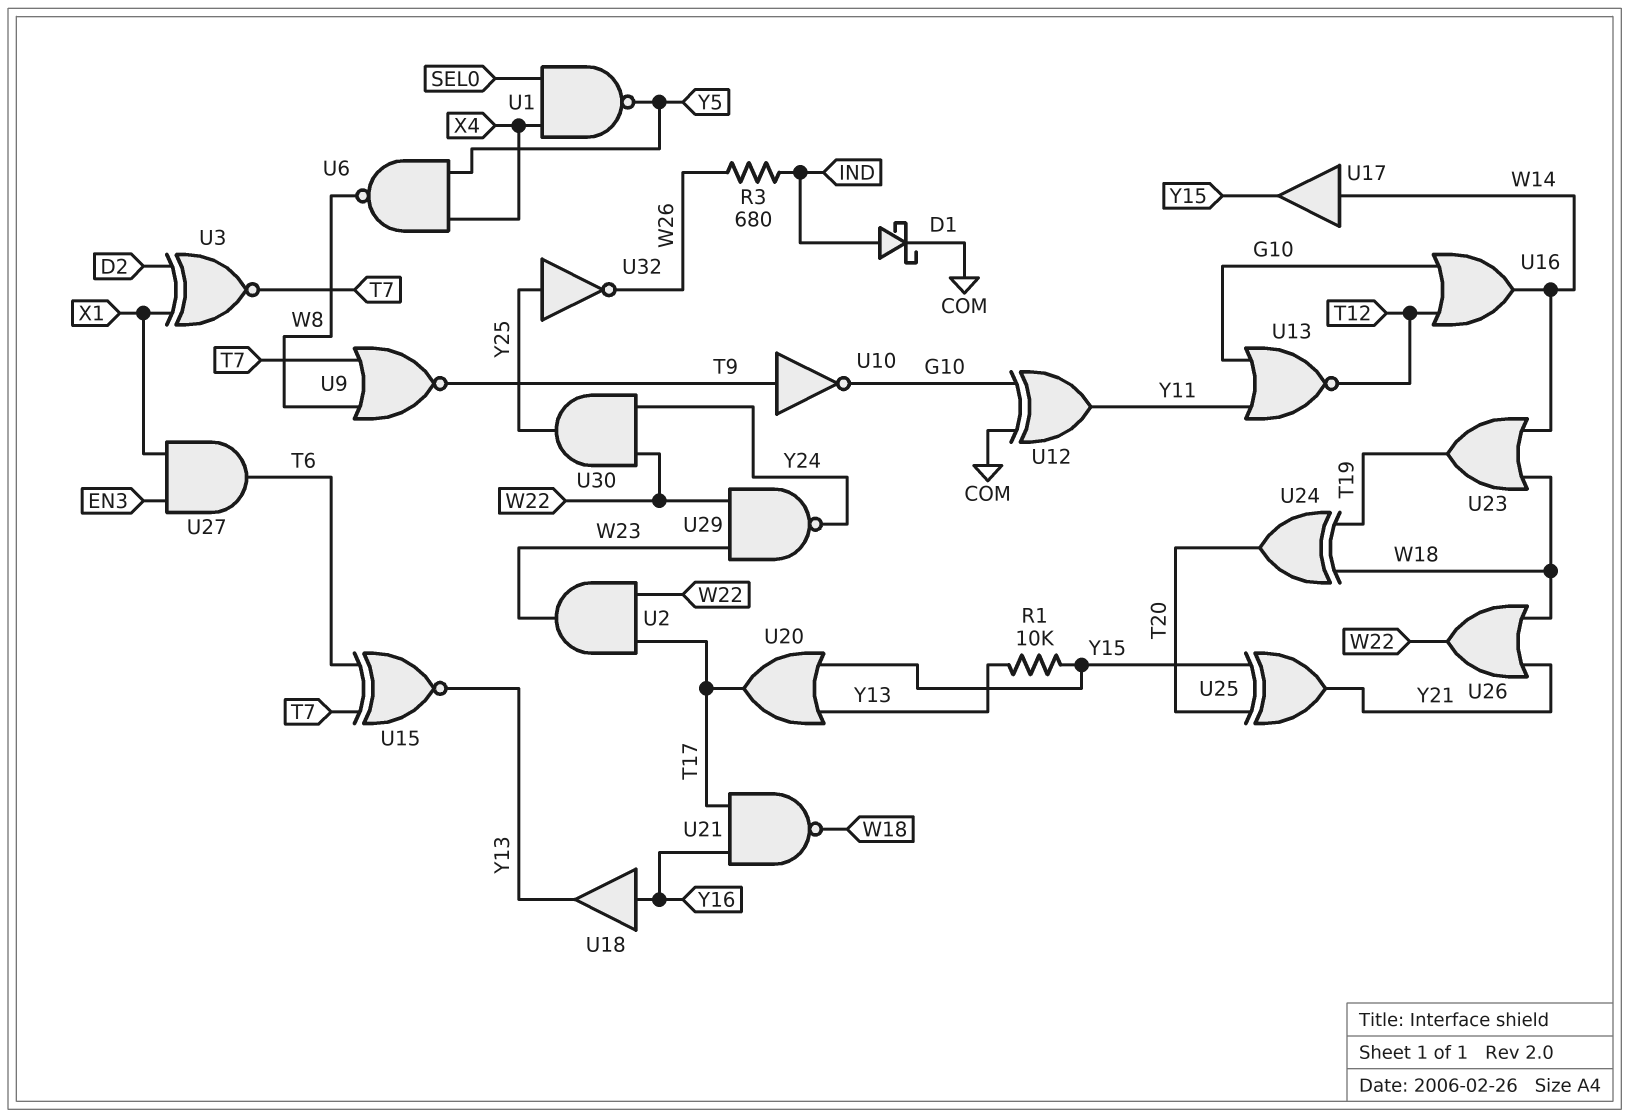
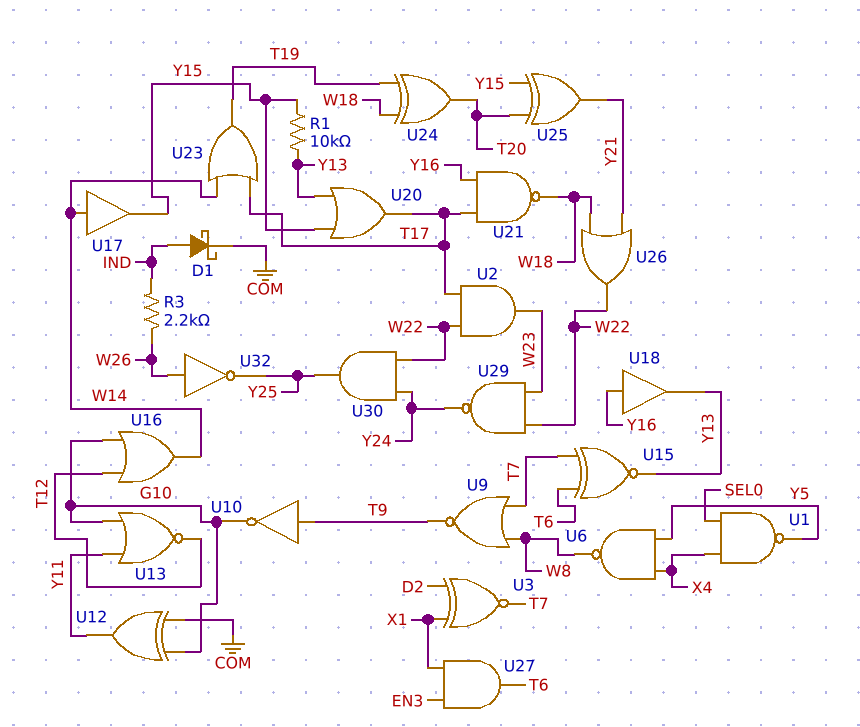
R3: 680 (IND, W26) -> 2.2k (IND, W26)
U23: OR (in W14, in W18, out T19) -> OR (in T17, in W14, out T19)
U32: NOT (in Y25, out W26) -> NOT (in W26, out Y25)

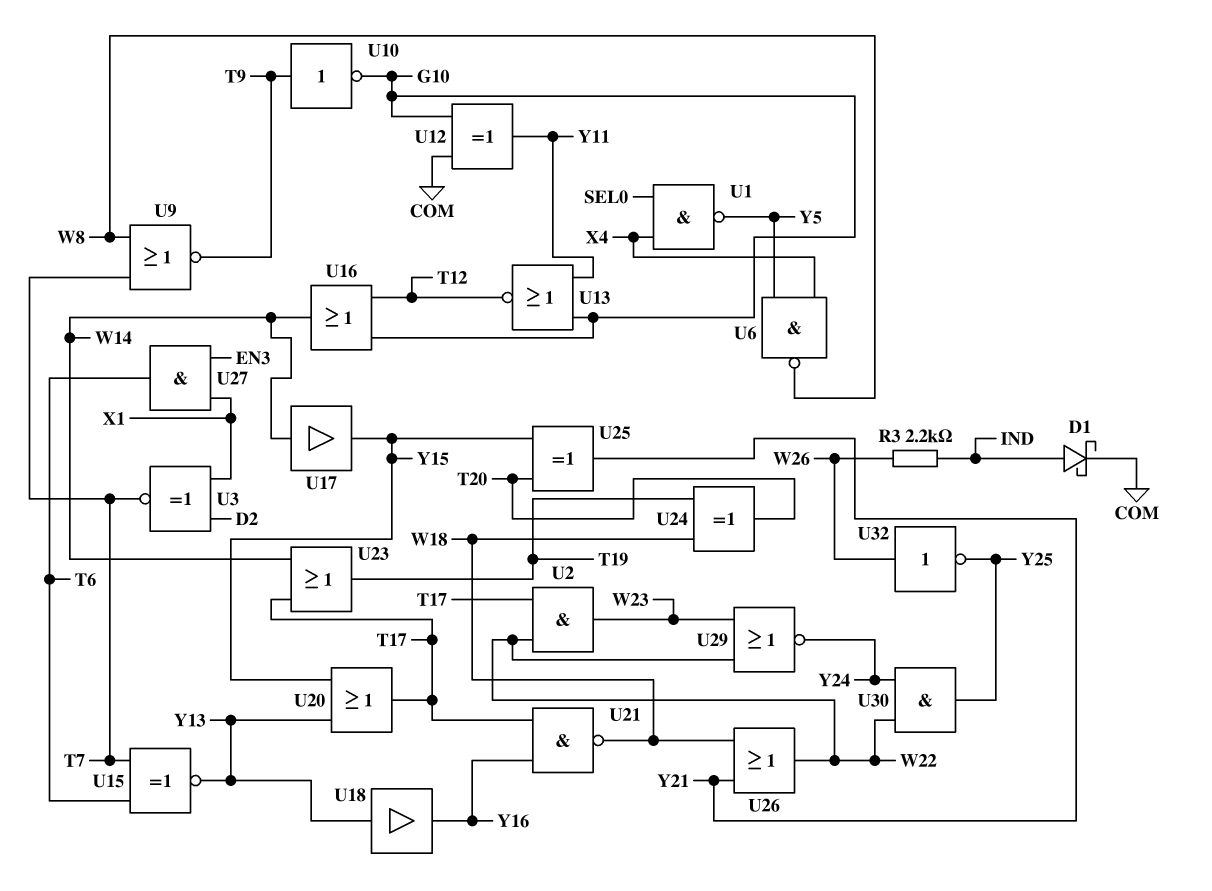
R1: 10k (Y13, Y15) -> none
U18: buffer (in Y16, out Y13) -> buffer (in Y13, out Y16)
U29: NAND (in W22, in W23, out Y24) -> NOR (in W22, in W23, out Y24)

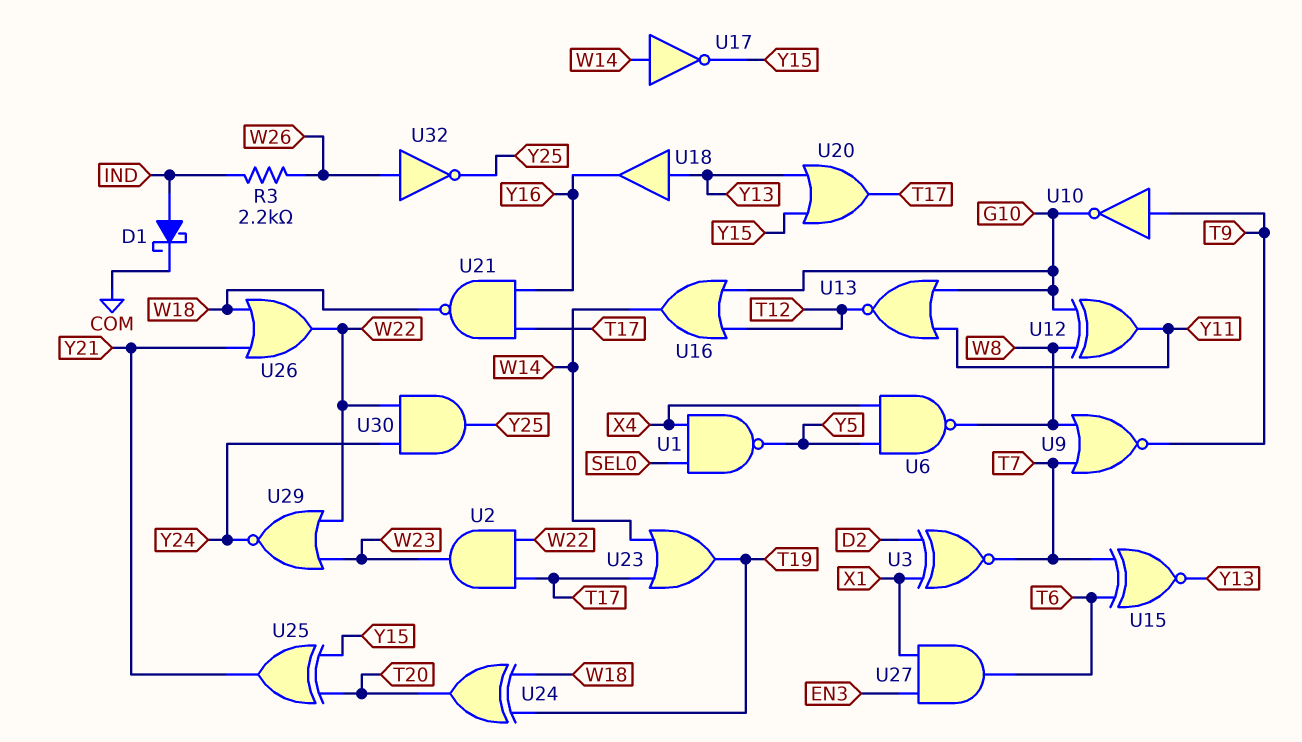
U12: XOR (in COM, in G10, out Y11) -> XOR (in G10, in W8, out Y11)
U17: buffer (in W14, out Y15) -> NOT (in W14, out Y15)

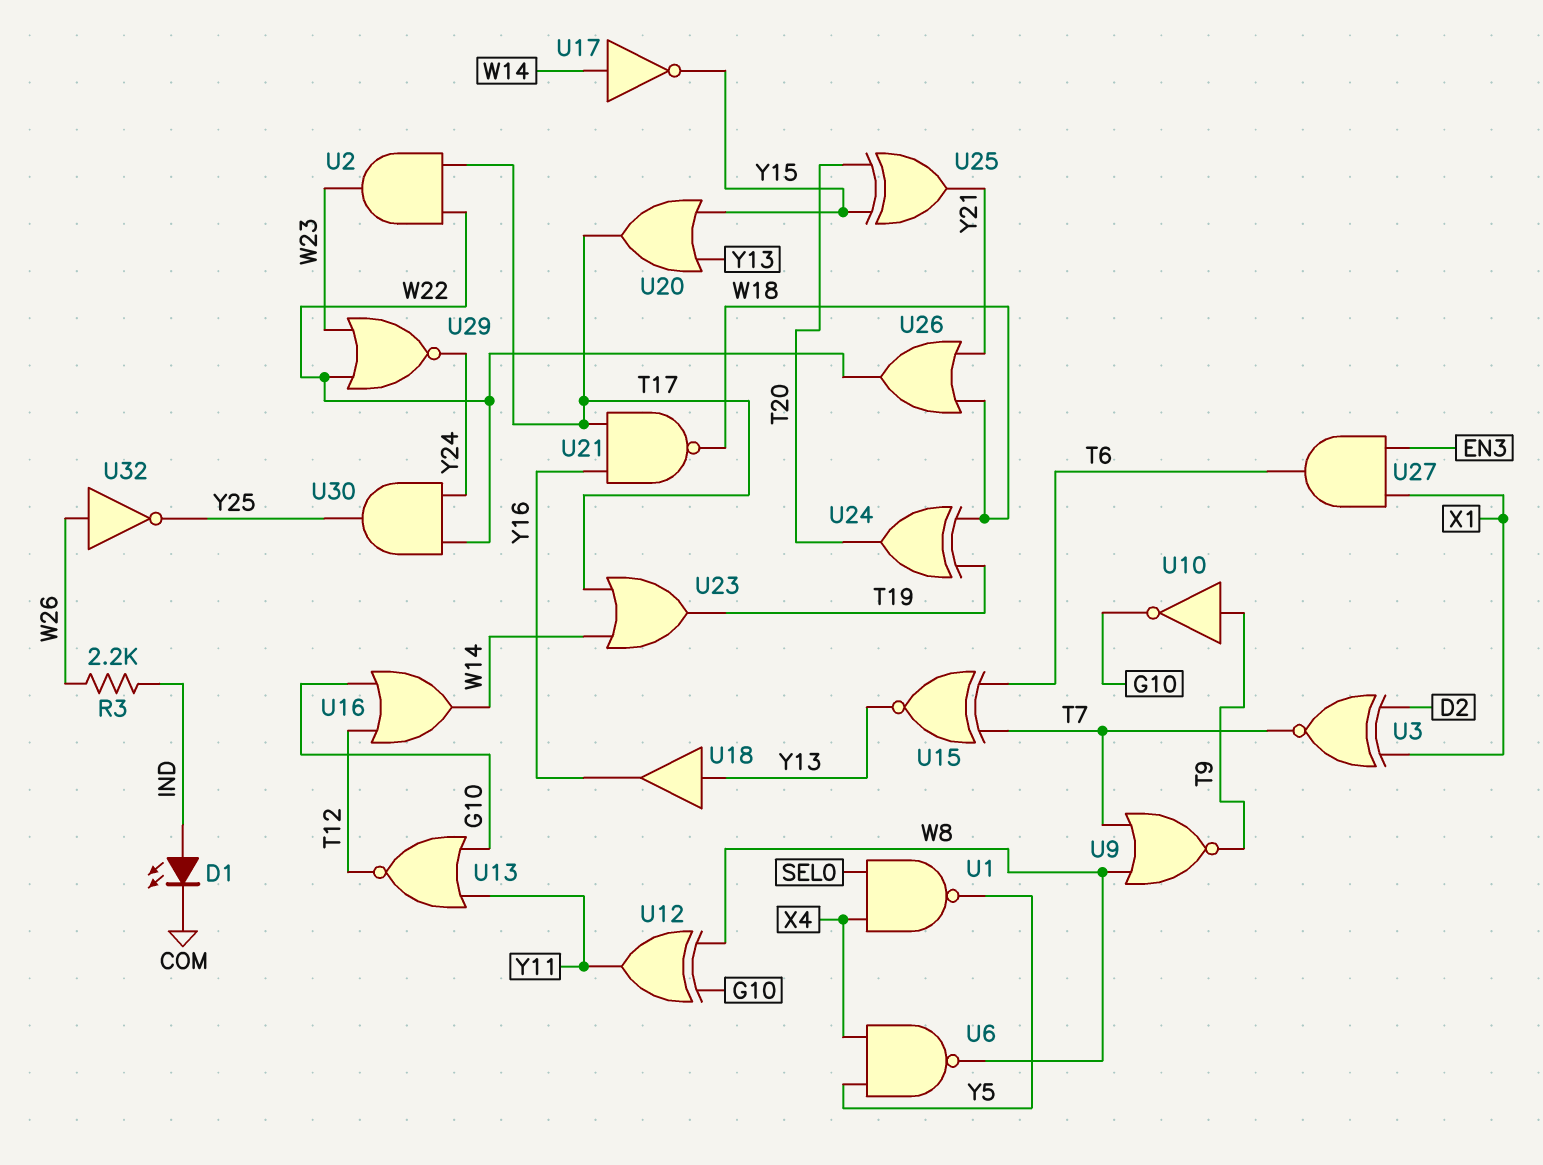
D1: schottky (A IND, K COM) -> LED (A IND, K COM)

